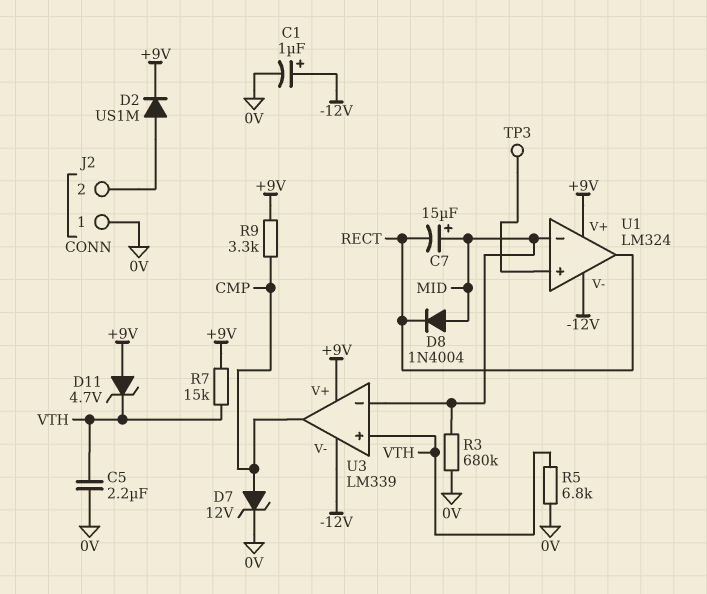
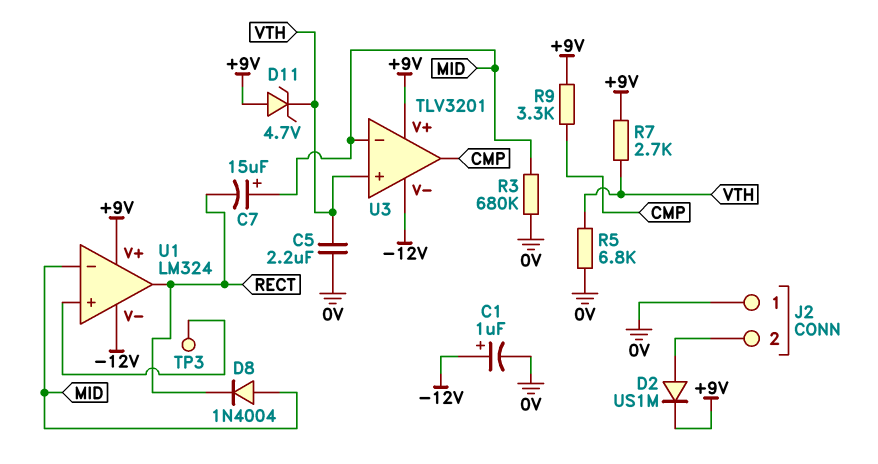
D7: zener 12V (A CMP, K 0V) -> none
R7: 15k (+9V, VTH) -> 2.7k (+9V, VTH)
U3: LM339 -> TLV3201

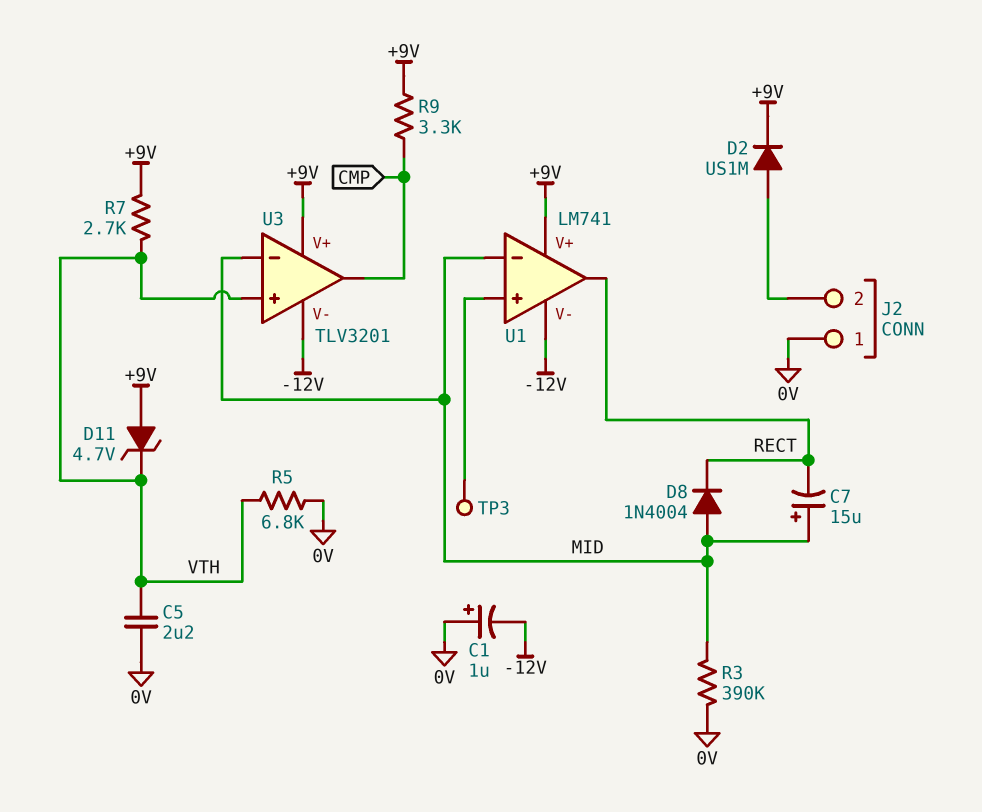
C1: 1uF (plus -12V, minus 0V) -> 1uF (plus 0V, minus -12V)
R3: 680k (0V, MID) -> 390k (0V, MID)
U1: LM324 -> LM741

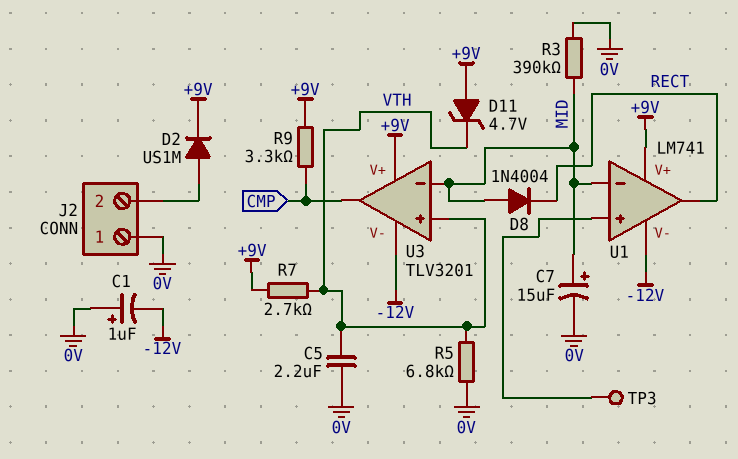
C7: 15uF (plus MID, minus RECT) -> 15uF (plus MID, minus 0V)

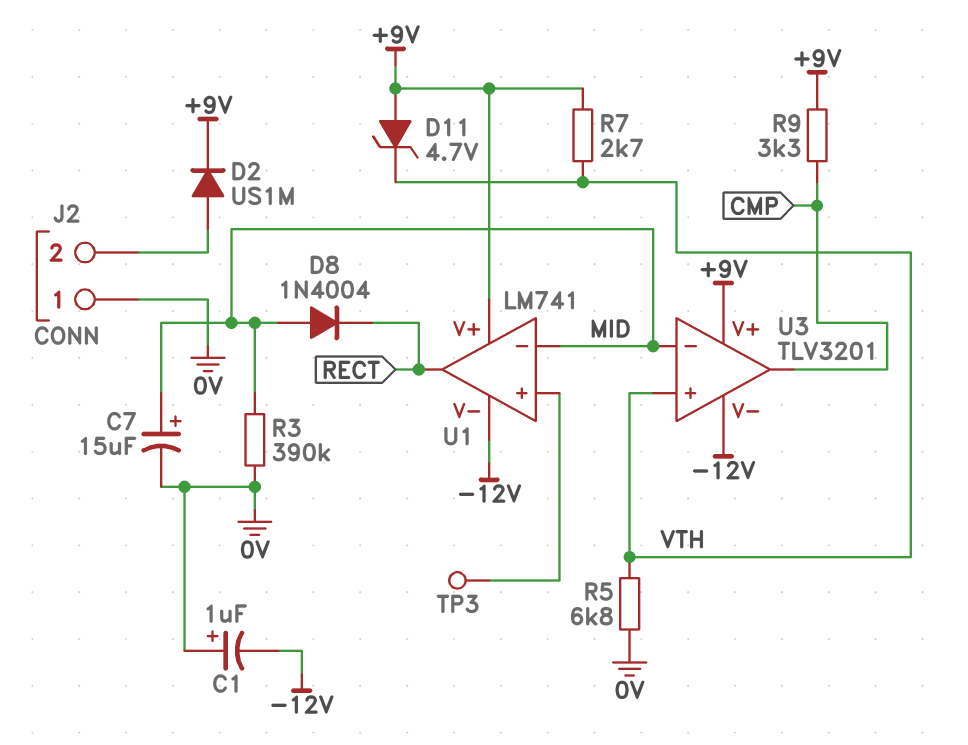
C5: 2.2uF (0V, VTH) -> none

